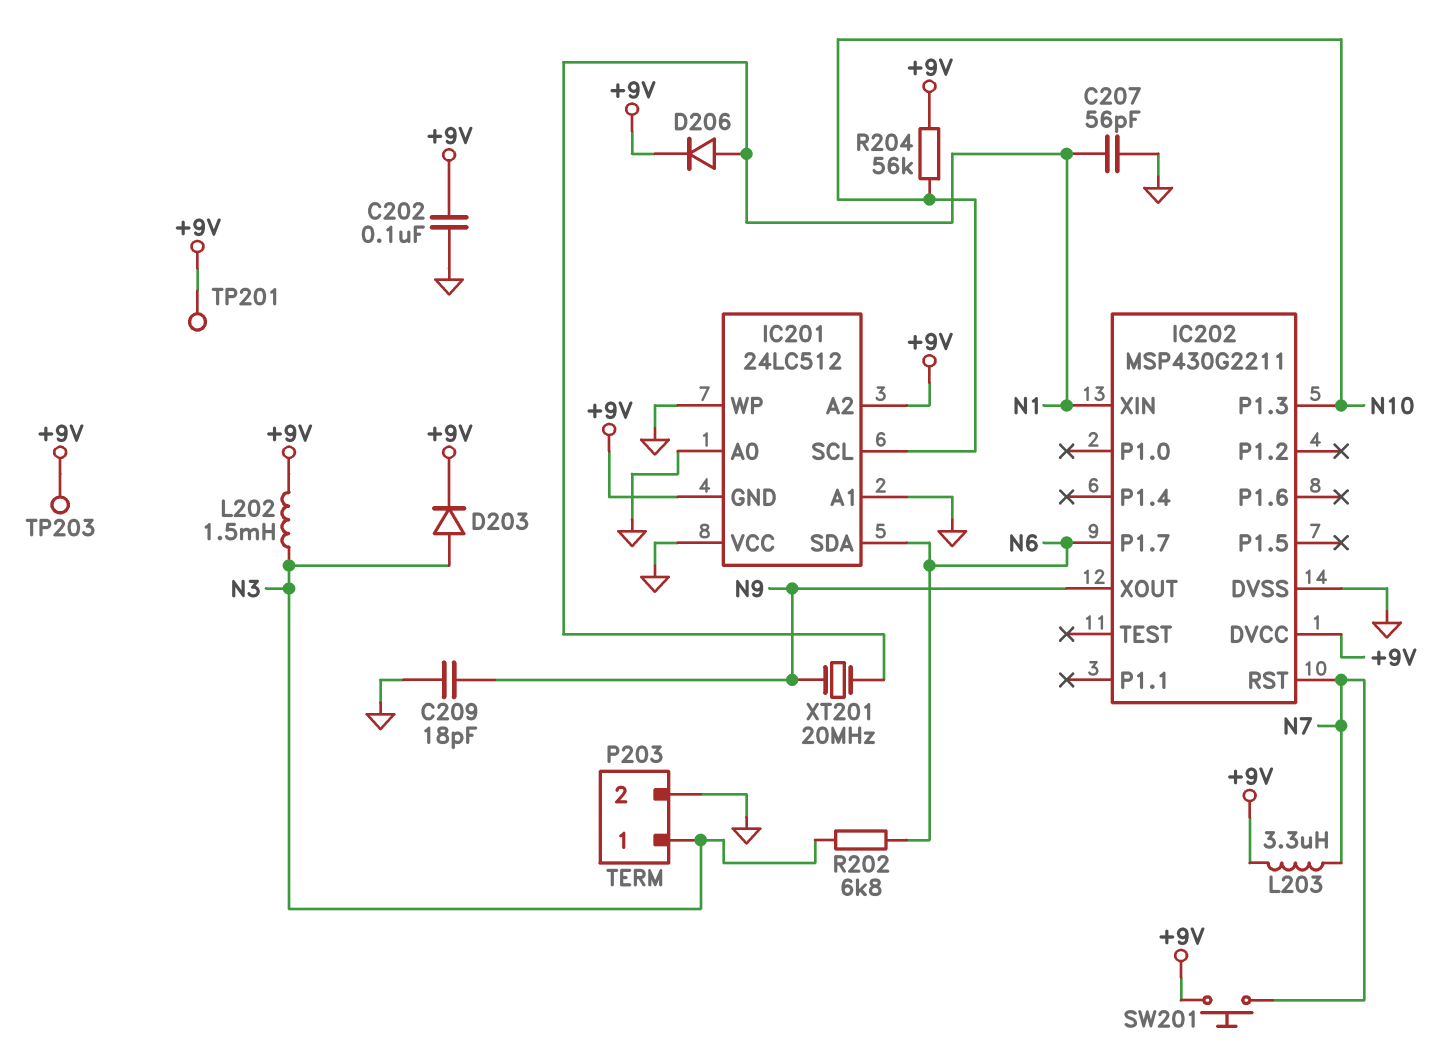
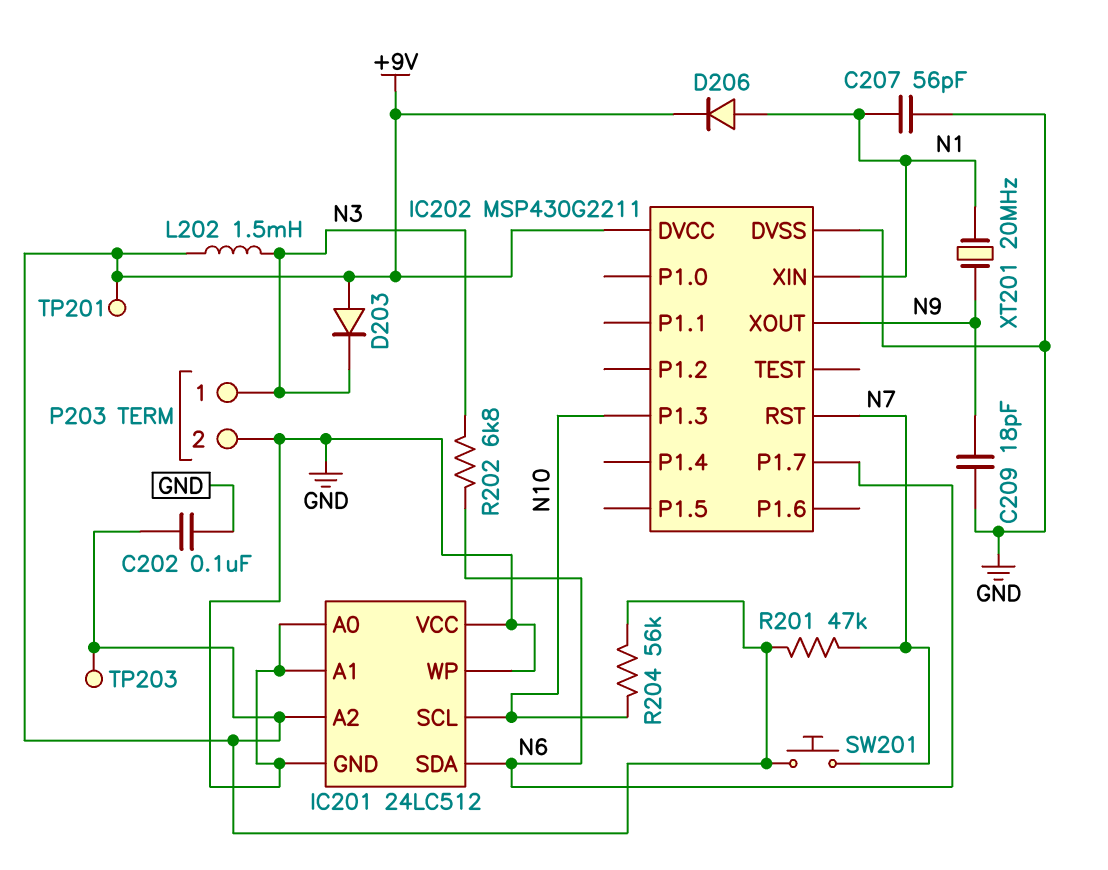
D203: diode (A N3, K +9V) -> diode (A +9V, K N3)
IC201 pin GND: +9V -> GND
L203: 3.3uH (+9V, N7) -> none
R201: none -> 47k (+9V, N7)

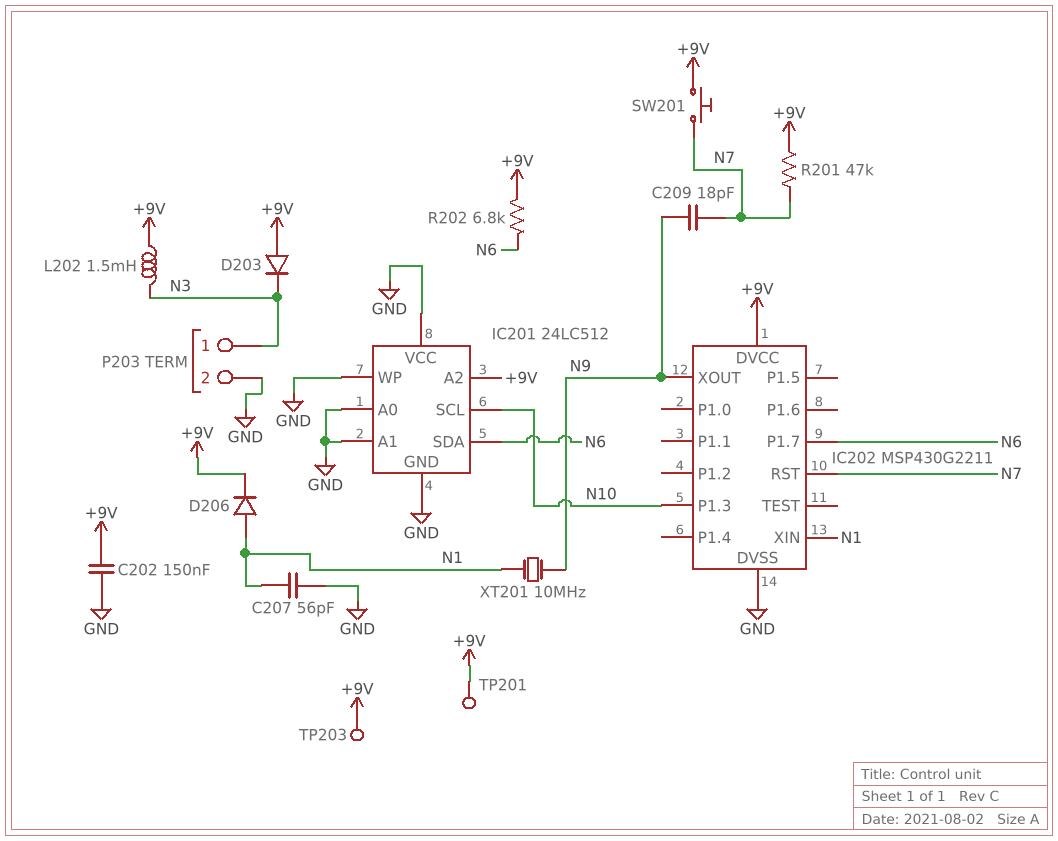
C202: 100nF (+9V, GND) -> 150nF (+9V, GND)
C209: 18pF (GND, N9) -> 18pF (N7, N9)
R202: 6.8k (N3, N6) -> 6.8k (+9V, N6)
R204: 56k (+9V, N10) -> none
XT201: 20MHz (N1, N9) -> 10MHz (N1, N9)

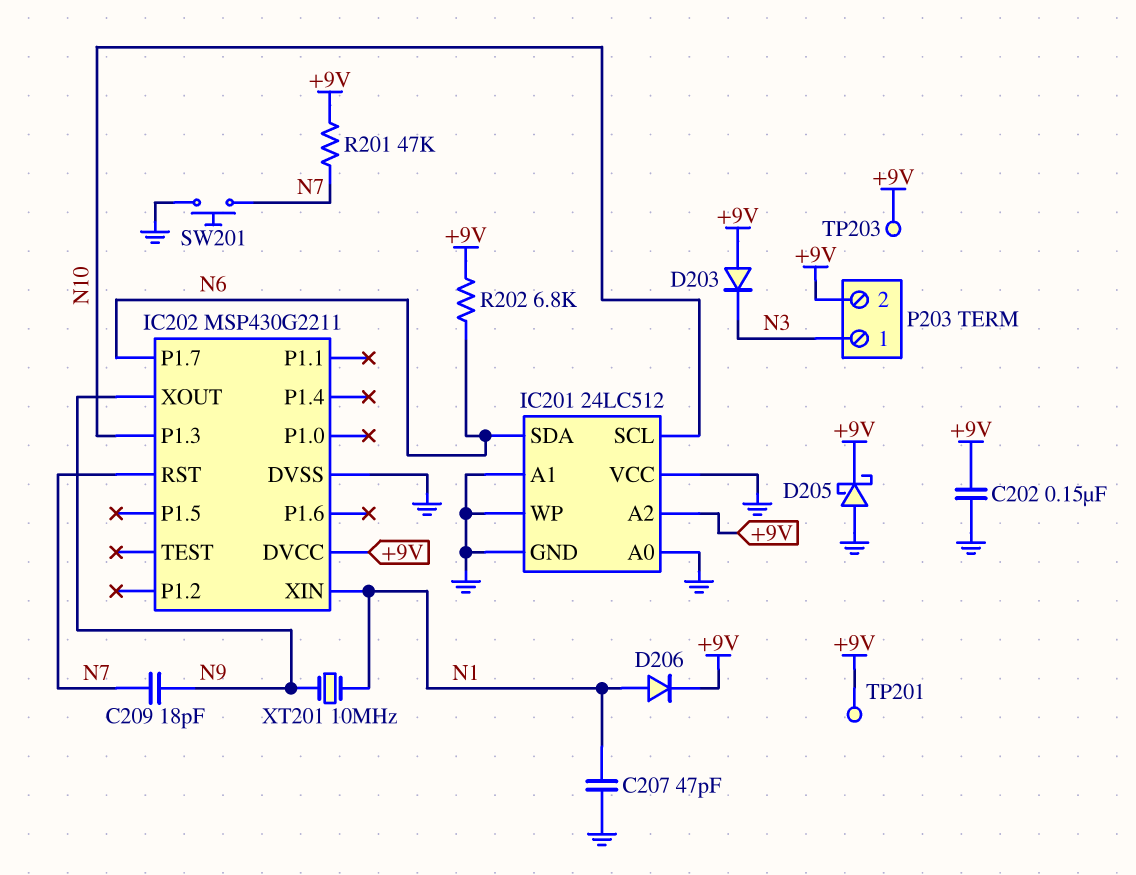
C207: 56pF (GND, N1) -> 47pF (GND, N1)
D205: none -> schottky (A GND, K +9V)
L202: 1.5mH (+9V, N3) -> none
P203 pin 2: GND -> +9V
SW201: button (+9V, N7) -> button (GND, N7)

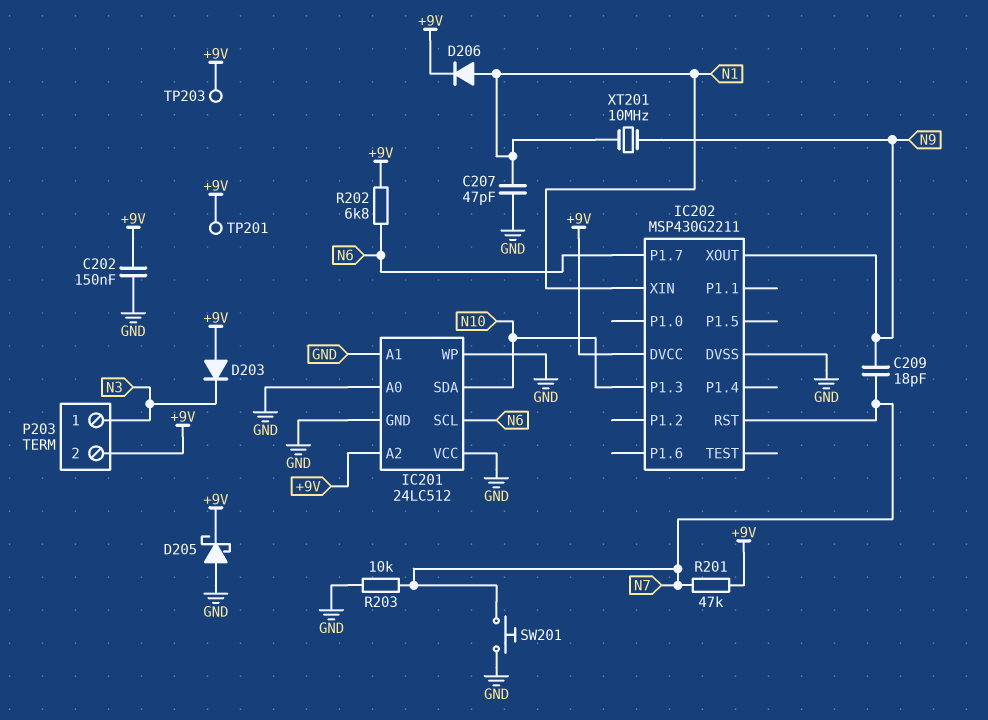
IC201 pin SCL: N10 -> N6
IC201 pin SDA: N6 -> N10
R203: none -> 10k (GND, N7)

